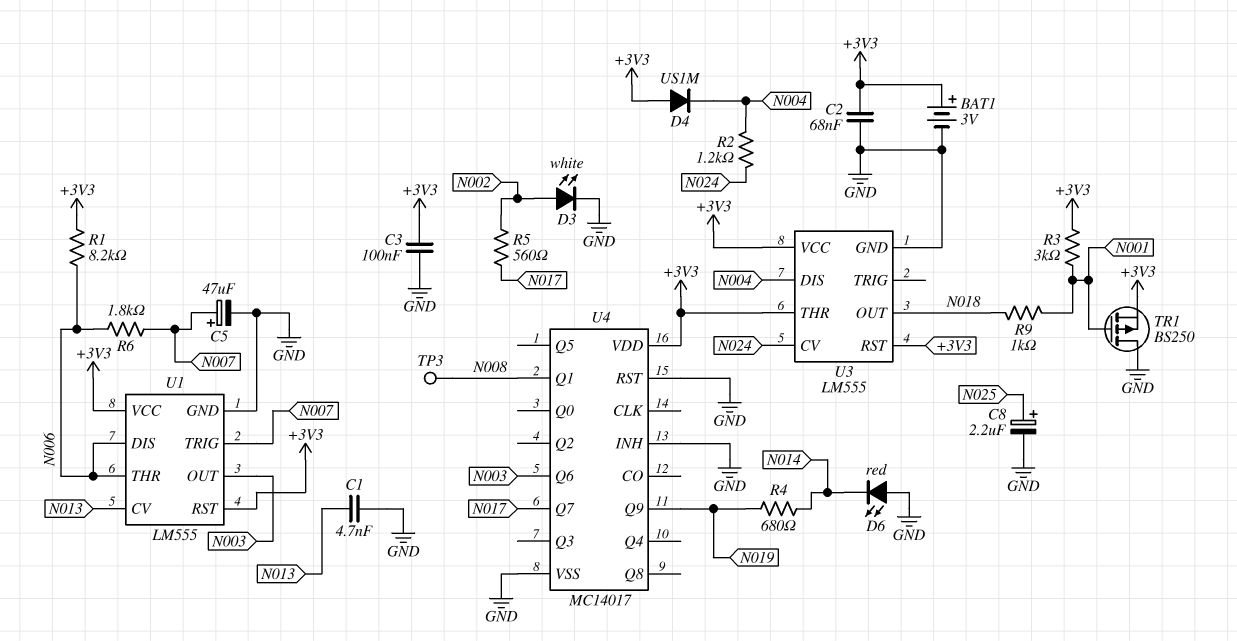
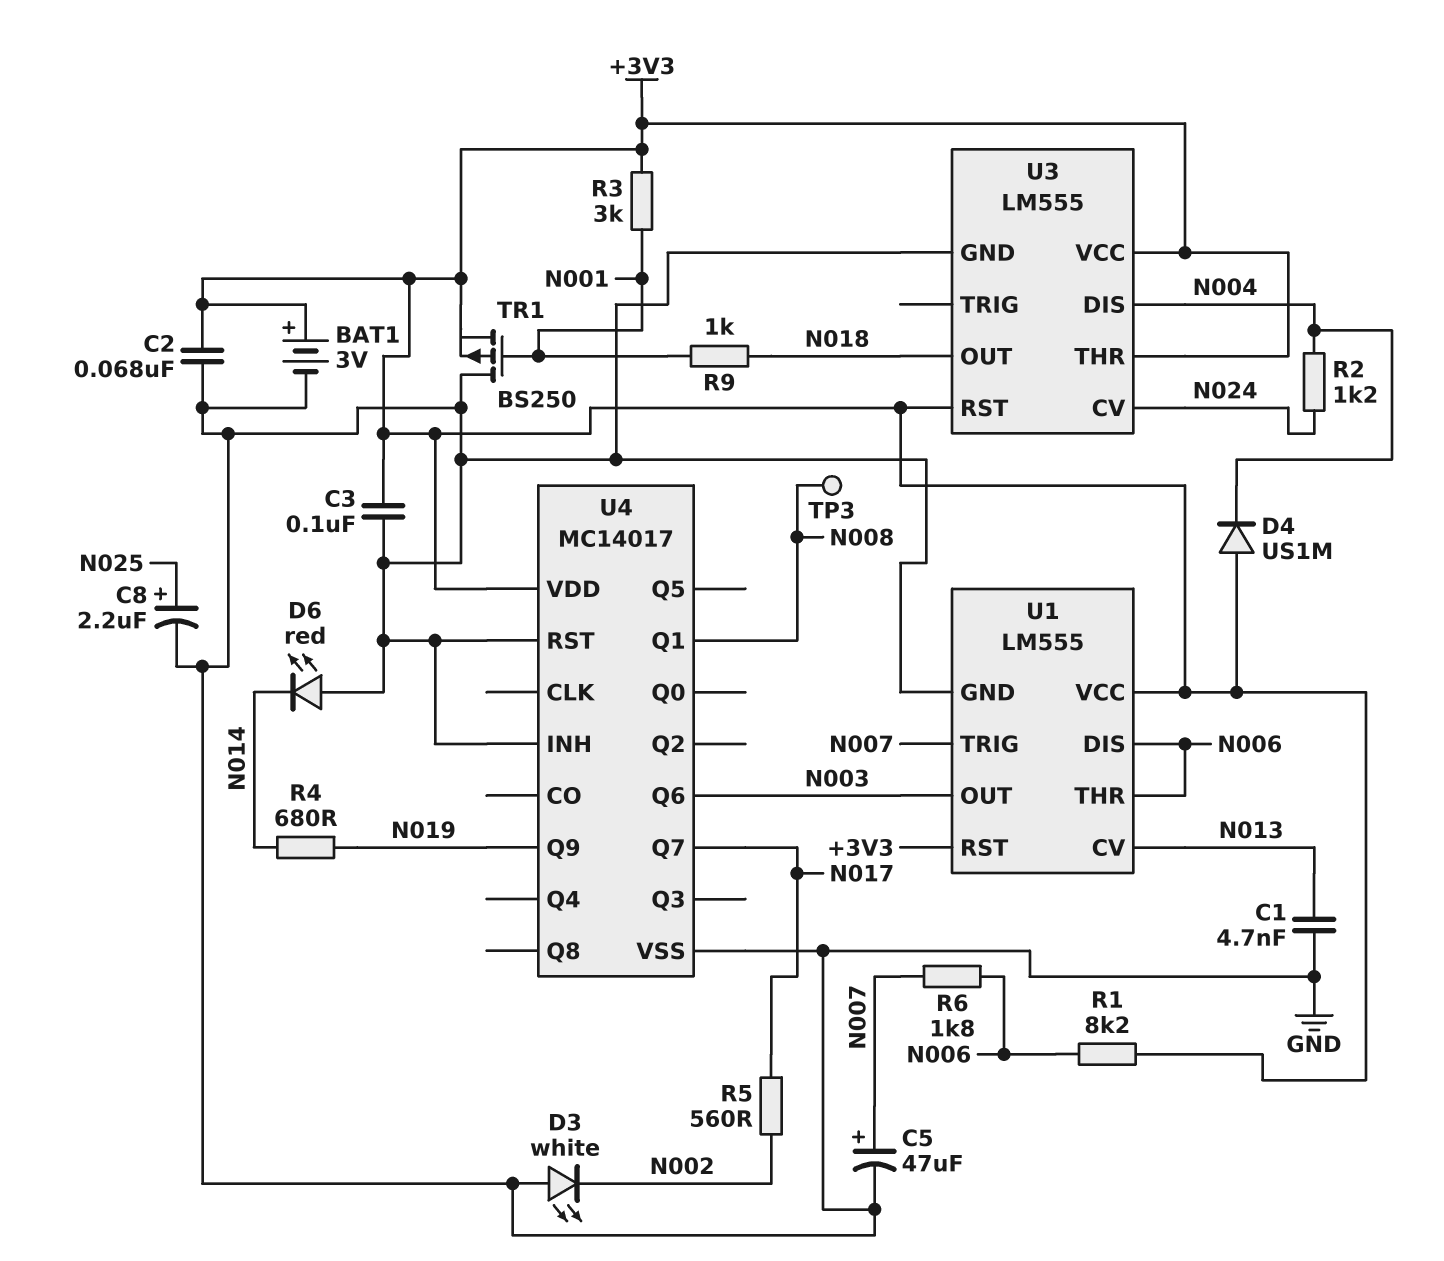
D3: LED white (A N002, K GND) -> LED white (A GND, K N002)

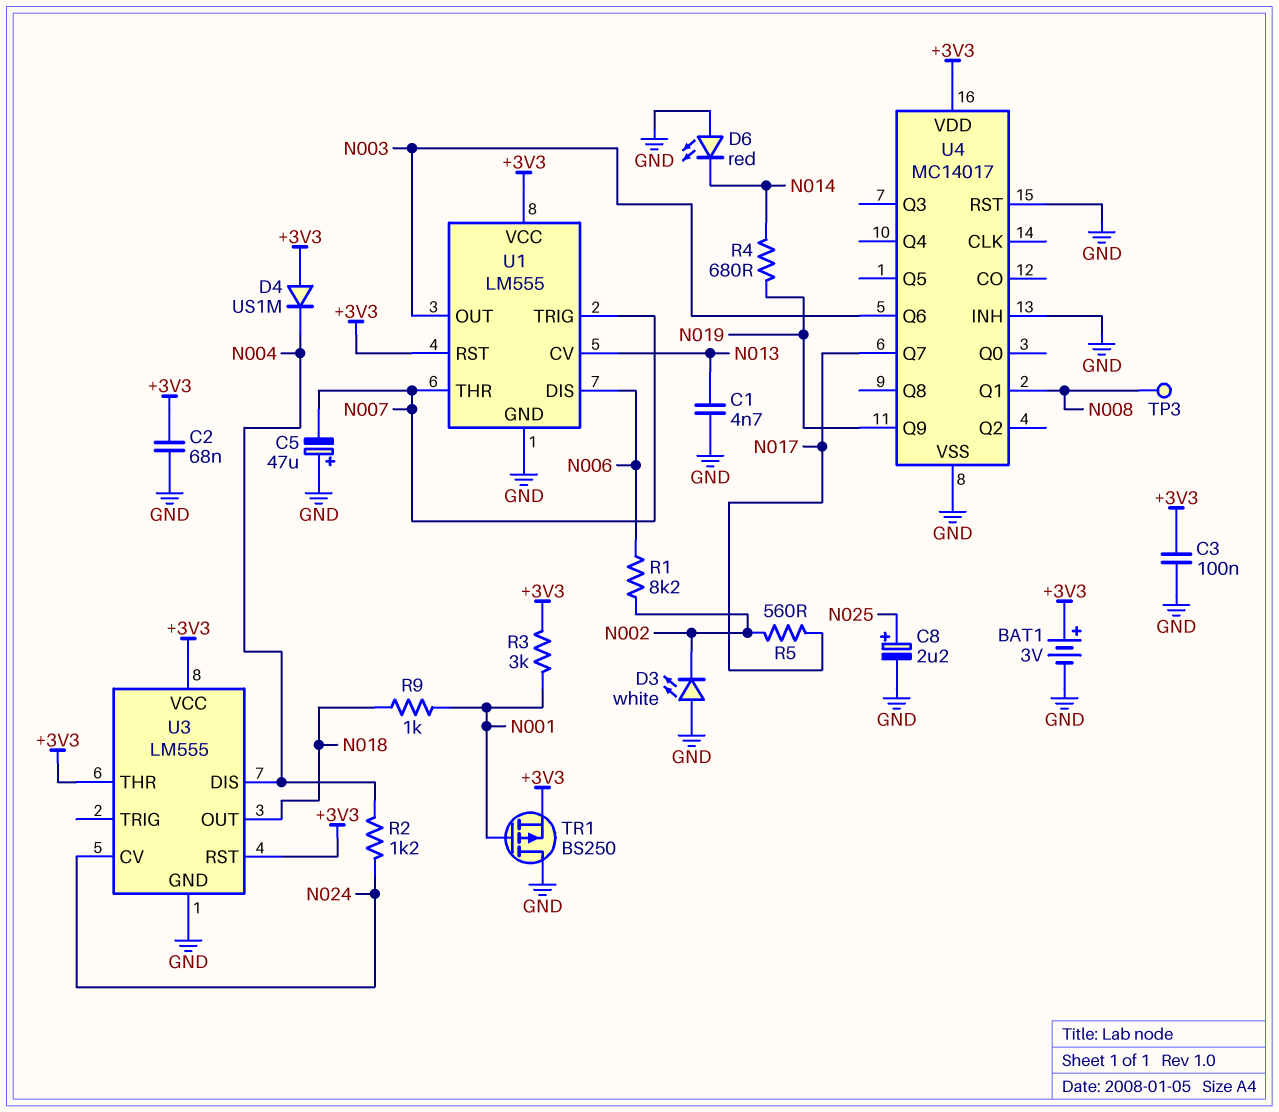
C5: 47uF (plus N007, minus GND) -> 47uF (plus GND, minus N007)
R1: 8.2k (+3V3, N006) -> 8.2k (N002, N006)
R6: 1.8k (N006, N007) -> none
U1 pin THR: N006 -> N007

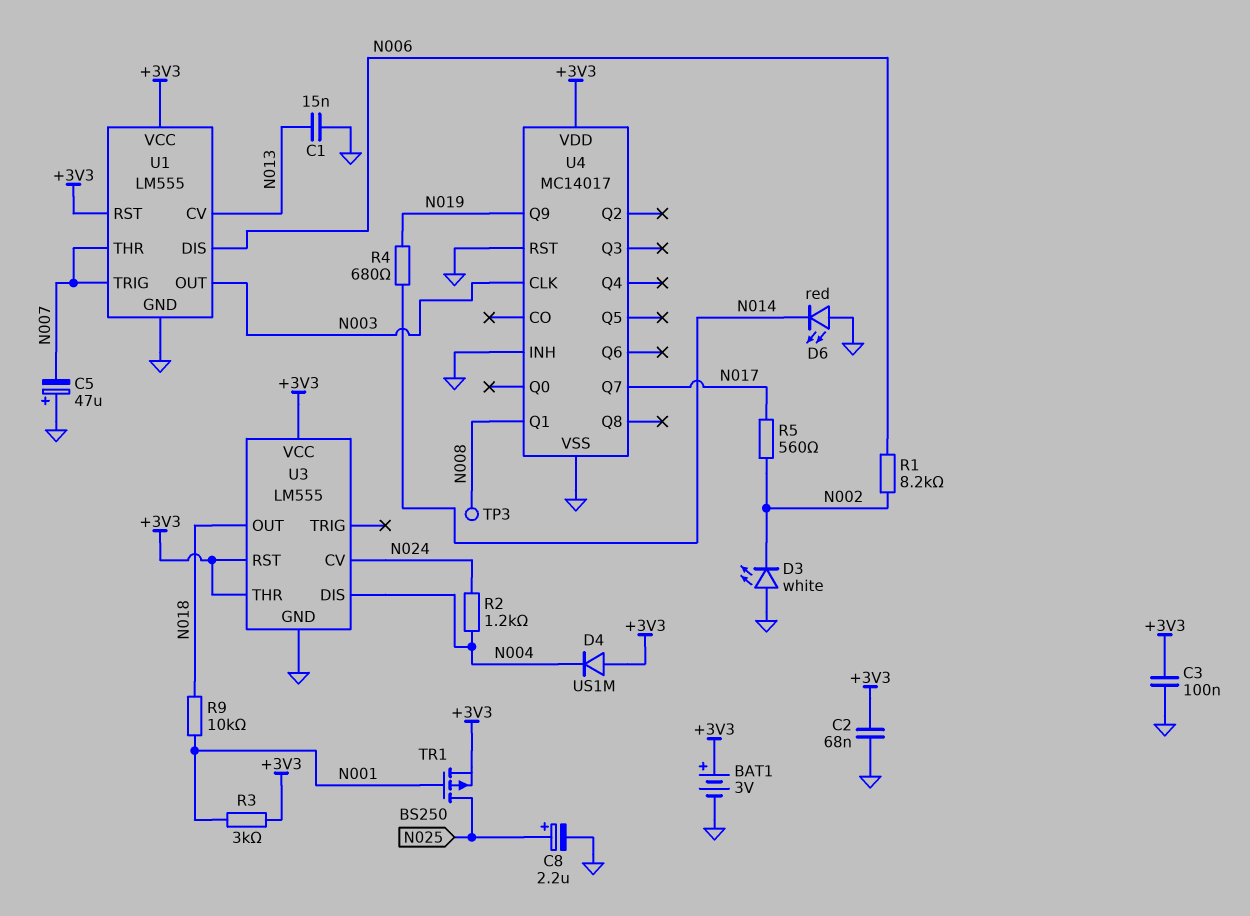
C1: 4.7nF (GND, N013) -> 15nF (GND, N013)
R9: 1k (N001, N018) -> 10k (N001, N018)
TR1: PMOS BS250 (G N001, D GND, S +3V3) -> PMOS BS250 (G N001, D N025, S +3V3)
U4 pin CLK: none -> N003
U4 pin Q6: N003 -> none

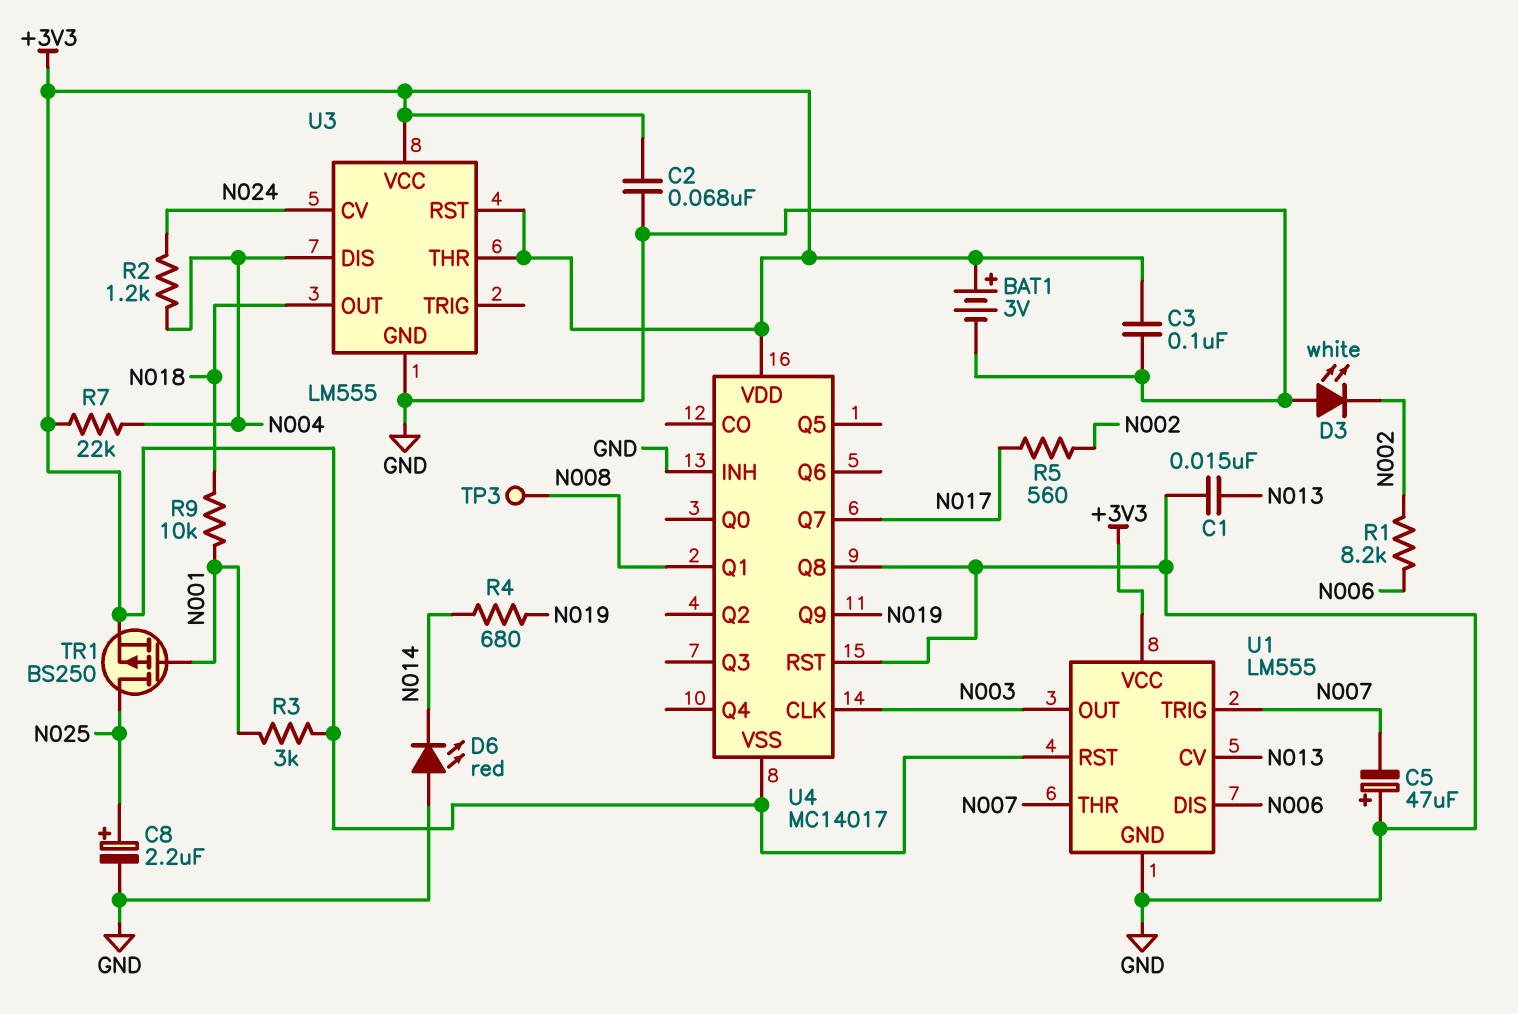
D4: diode US1M (A +3V3, K N004) -> none
R7: none -> 22k (+3V3, N004)
U4 pin Q8: none -> GND
U4 pin VSS: GND -> +3V3

